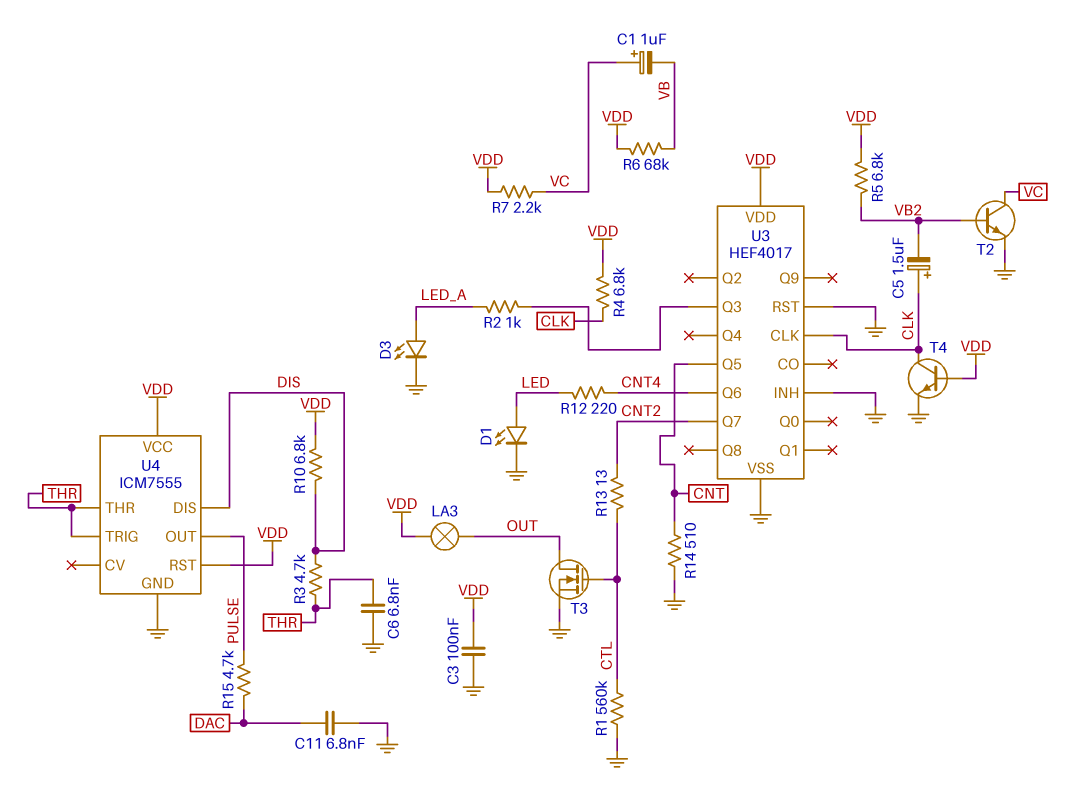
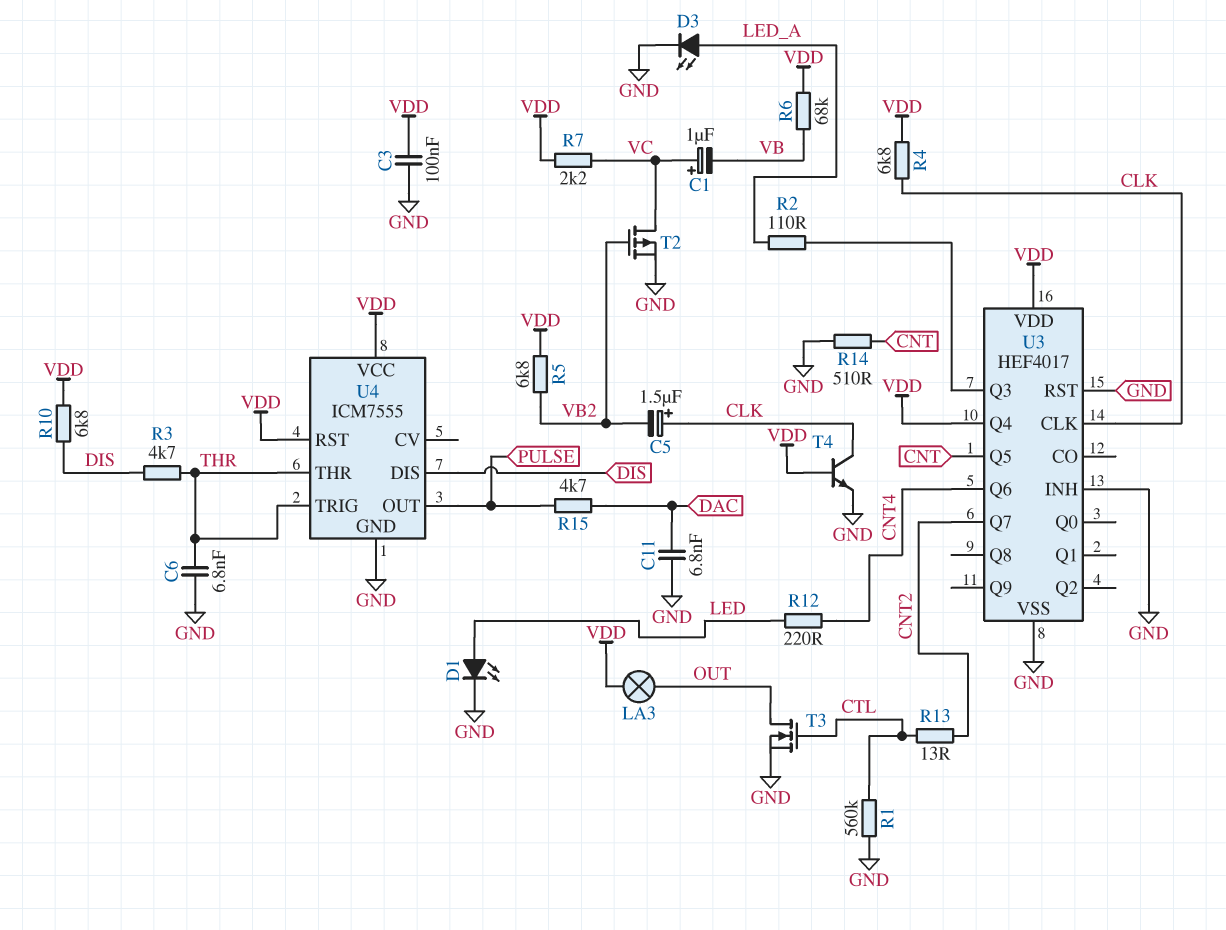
R2: 1k (LED_A, U3/Q3) -> 110 (LED_A, U3/Q3)
T2: NPN (B VB2, C VC, E GND) -> PMOS (G VB2, D VC, S GND)
U3 pin Q4: none -> VDD

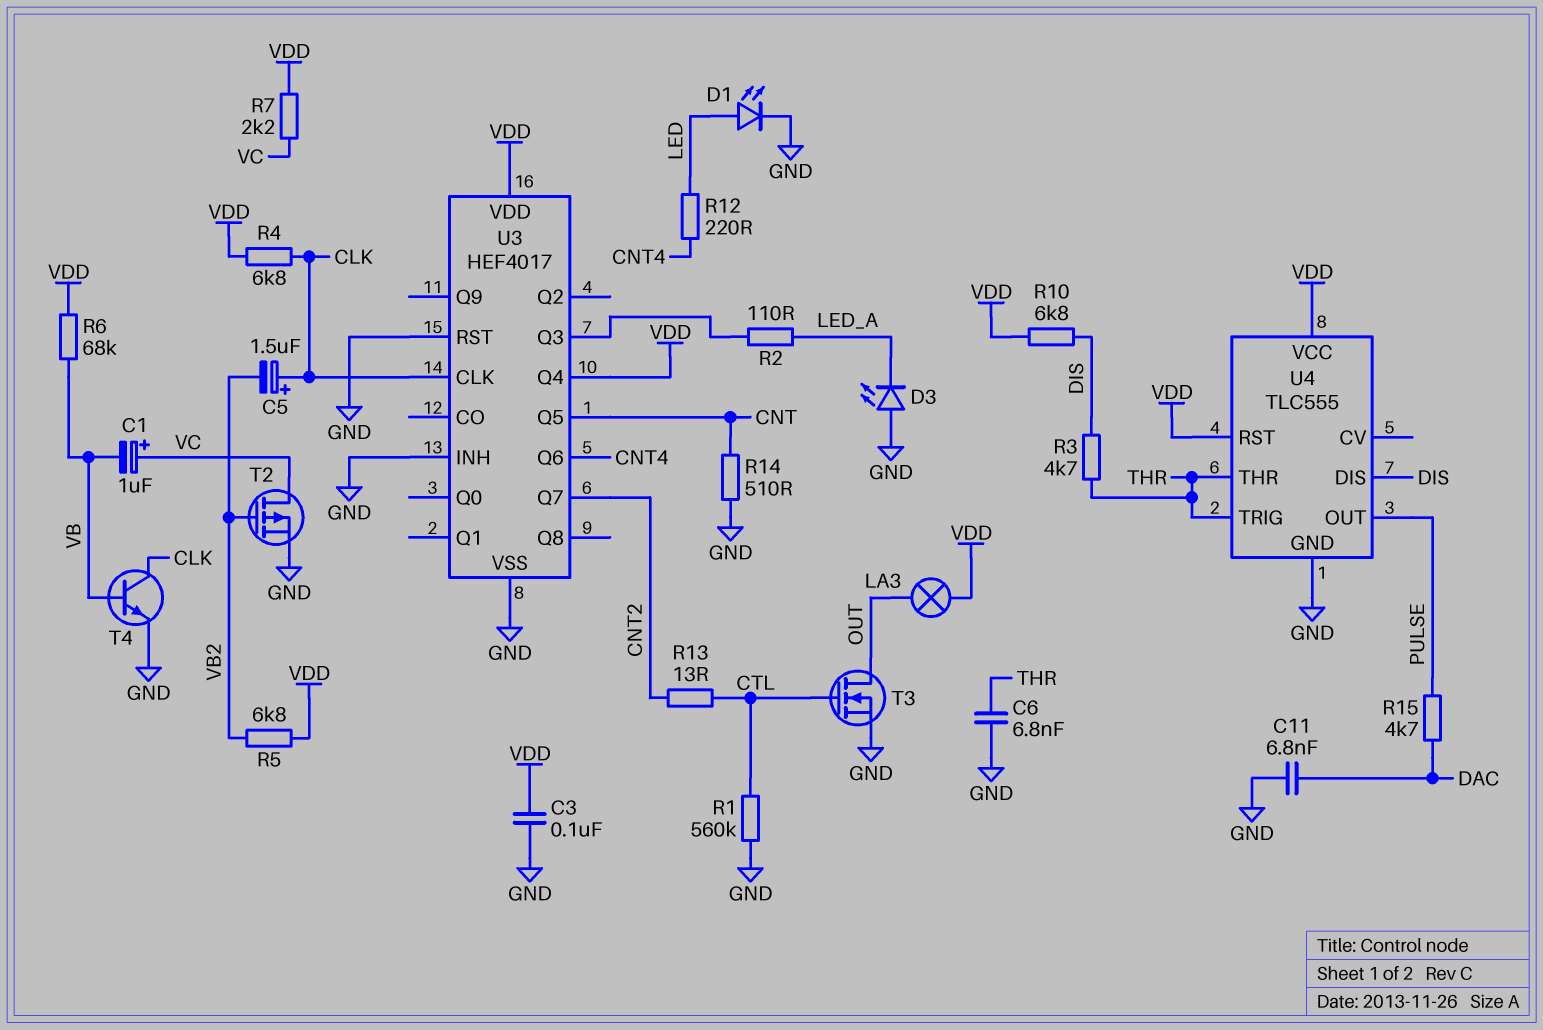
D3: LED (A LED_A, K GND) -> LED (A GND, K LED_A)
T4: NPN (B VDD, C CLK, E GND) -> NPN (B VB, C CLK, E GND)
U4: ICM7555 -> TLC555

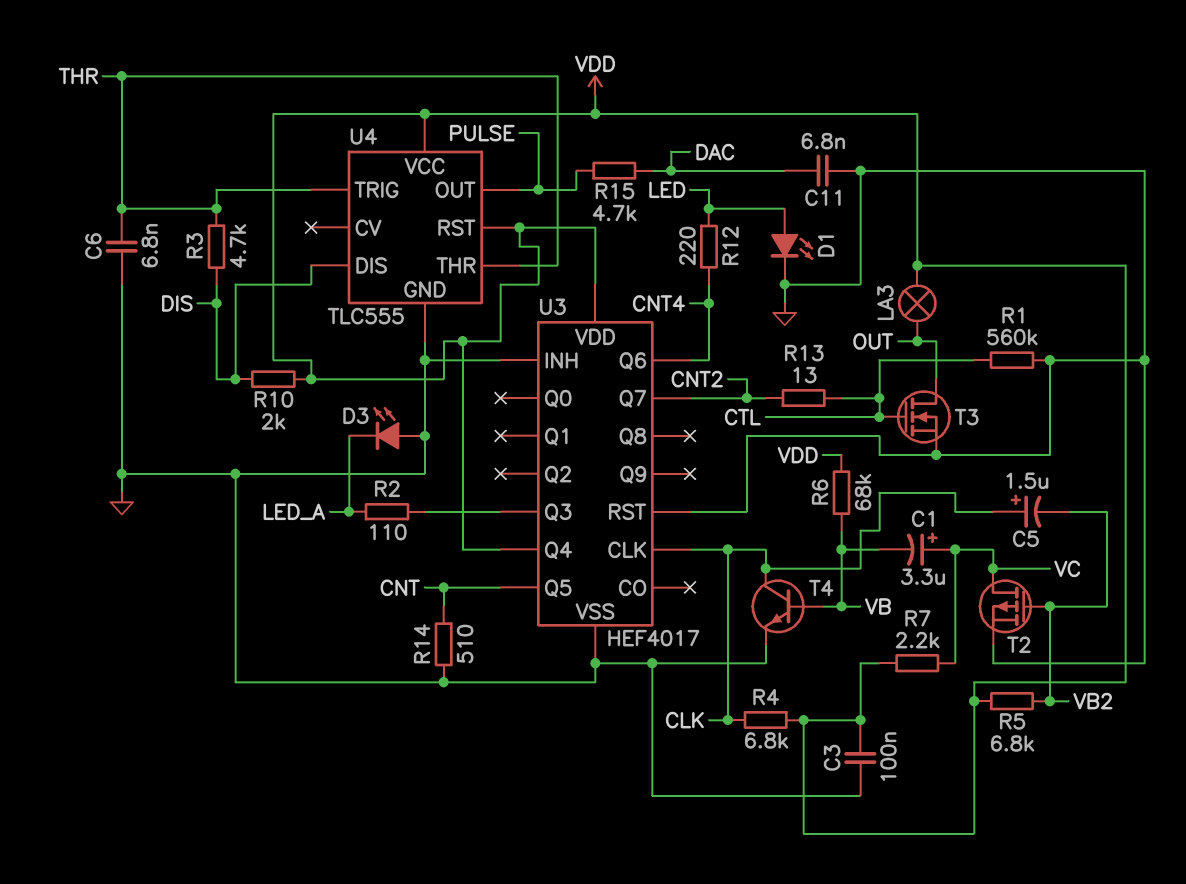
C1: 1uF (plus VC, minus VB) -> 3.3uF (plus VC, minus VB)
R10: 6.8k (DIS, VDD) -> 2k (DIS, VDD)

